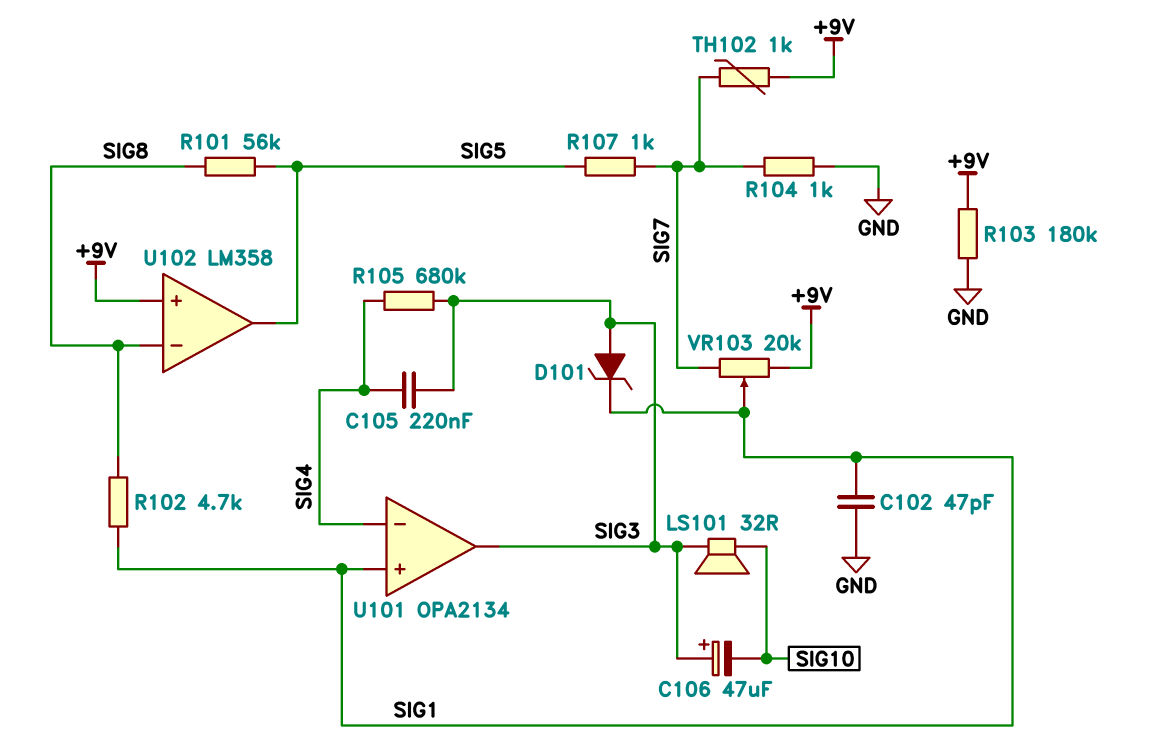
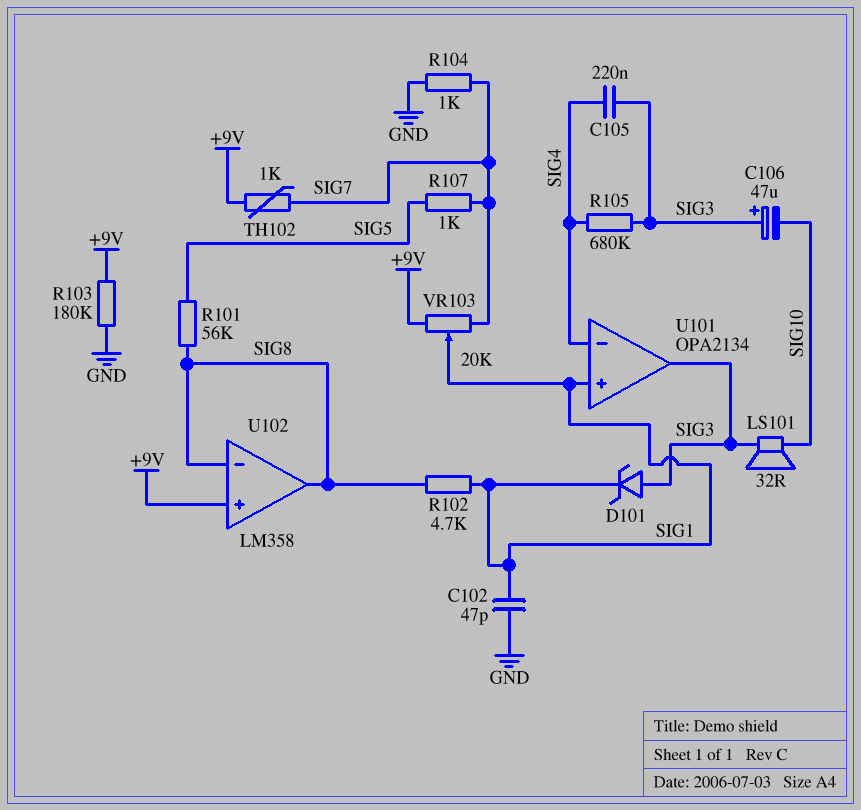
U102 pin out: SIG5 -> SIG8

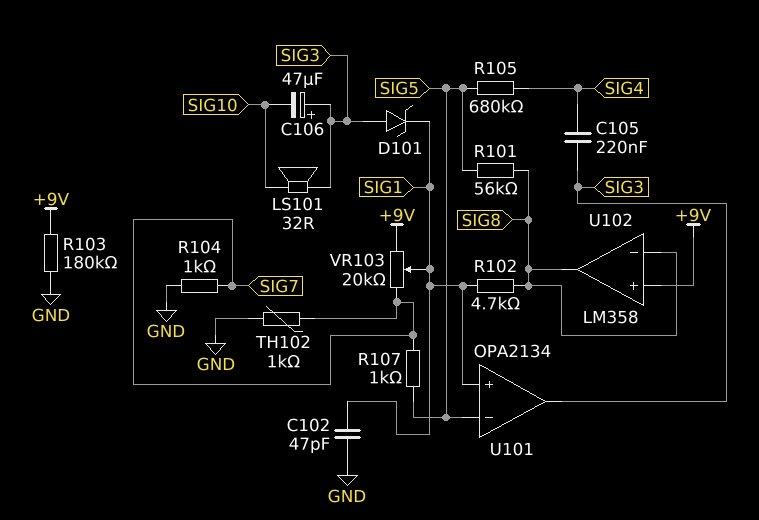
R105: 680k (SIG3, SIG4) -> 680k (SIG4, SIG5)
TH102: 1k (+9V, SIG7) -> 1k (GND, SIG7)
U101 pin in-: SIG4 -> SIG5

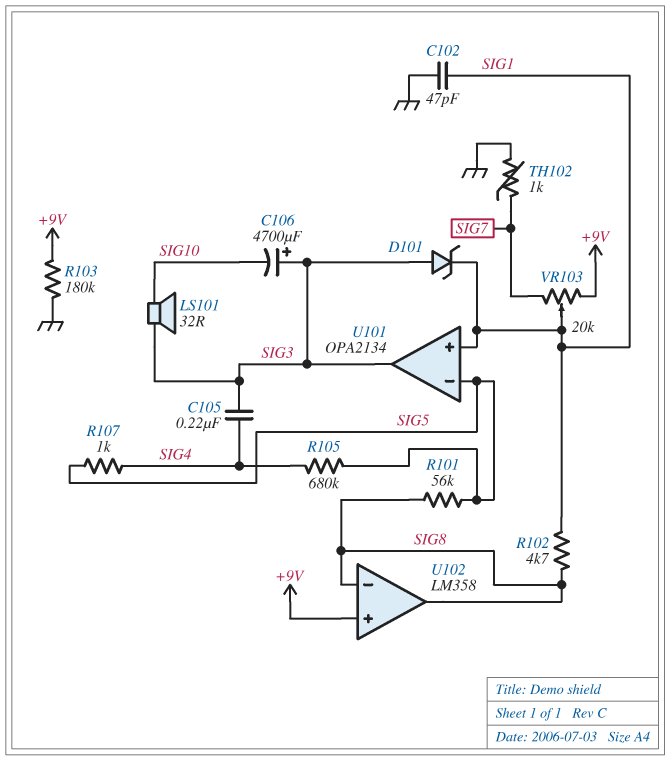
C106: 47uF (plus SIG3, minus SIG10) -> 4700uF (plus SIG3, minus SIG10)
R104: 1k (GND, SIG7) -> none
R107: 1k (SIG5, SIG7) -> 1k (SIG4, SIG5)

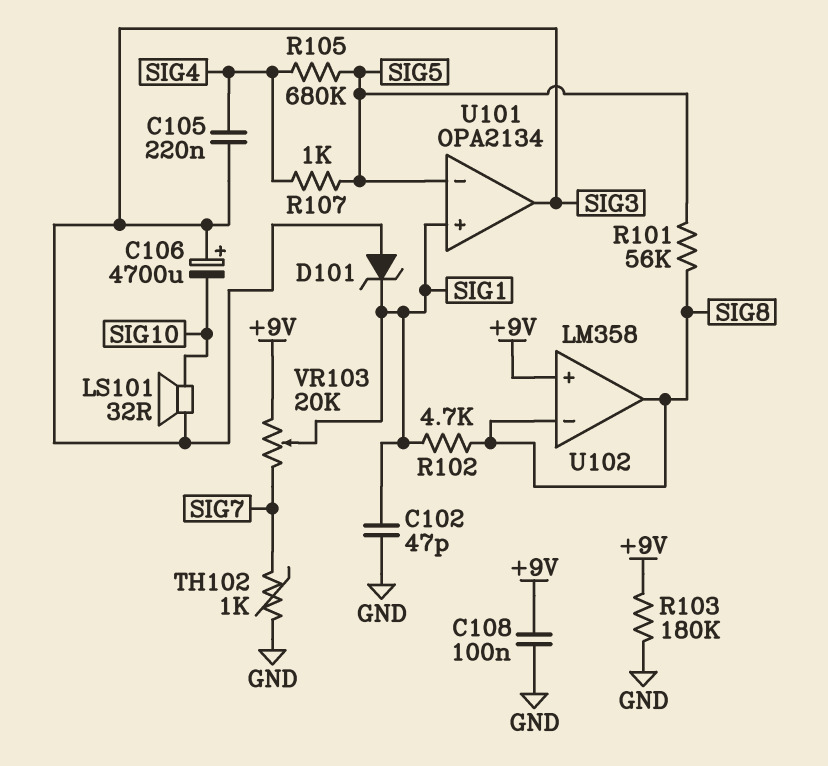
C108: none -> 100nF (+9V, GND)

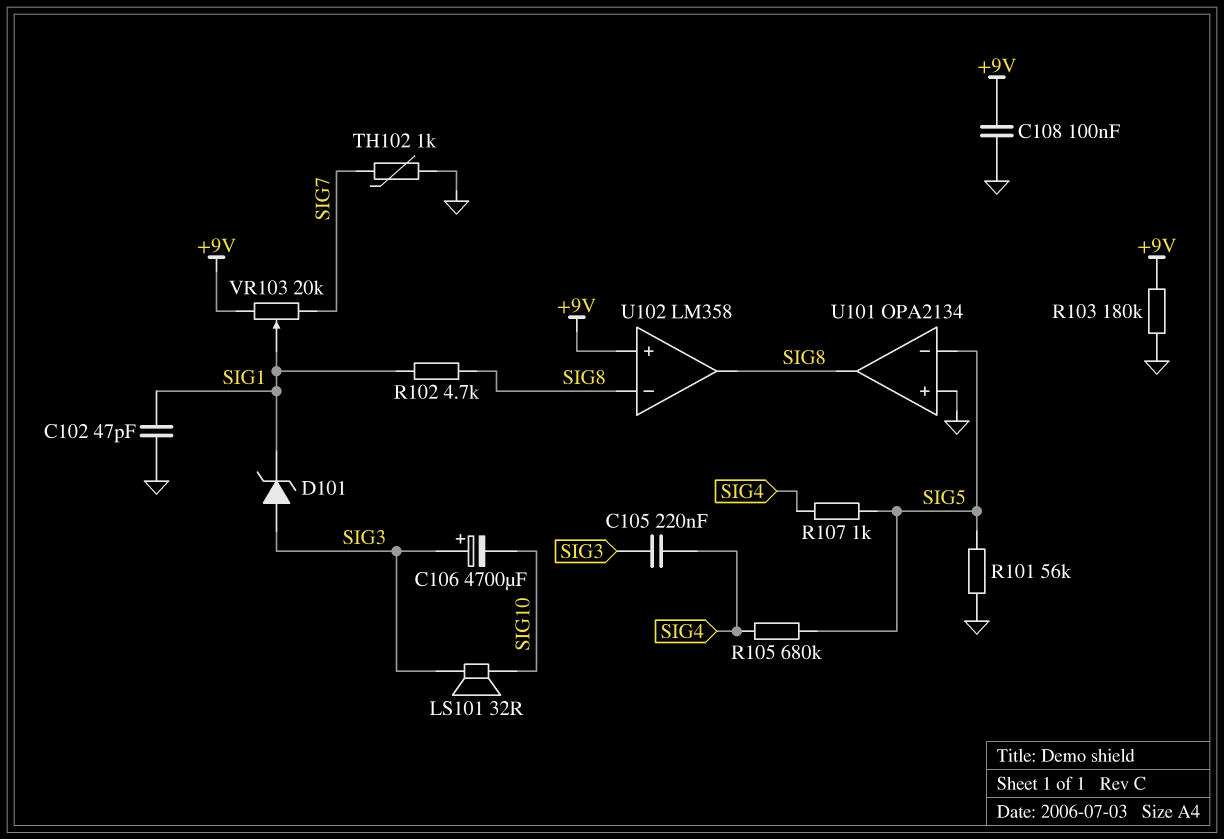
R101: 56k (SIG5, SIG8) -> 56k (GND, SIG5)
U101 pin in+: SIG1 -> GND
U101 pin out: SIG3 -> SIG8

